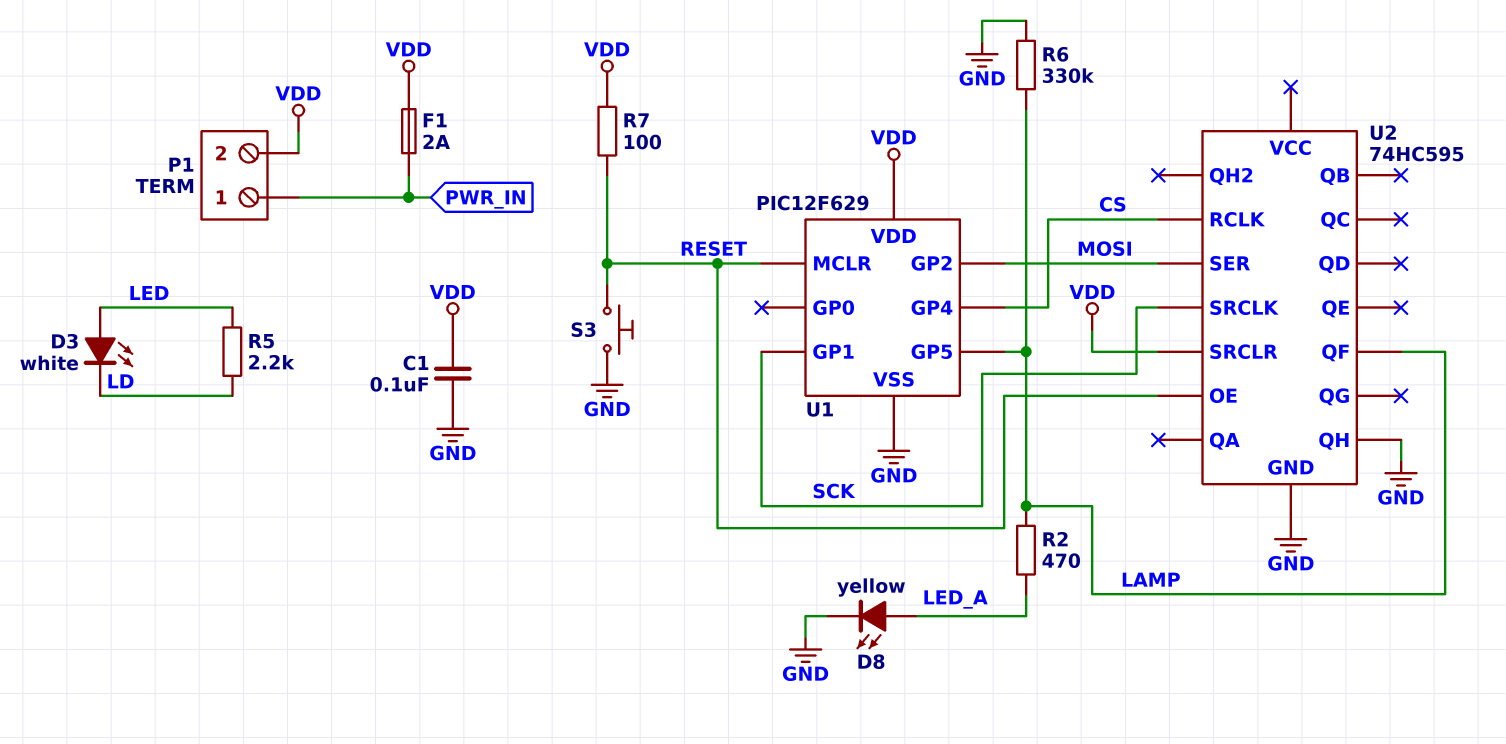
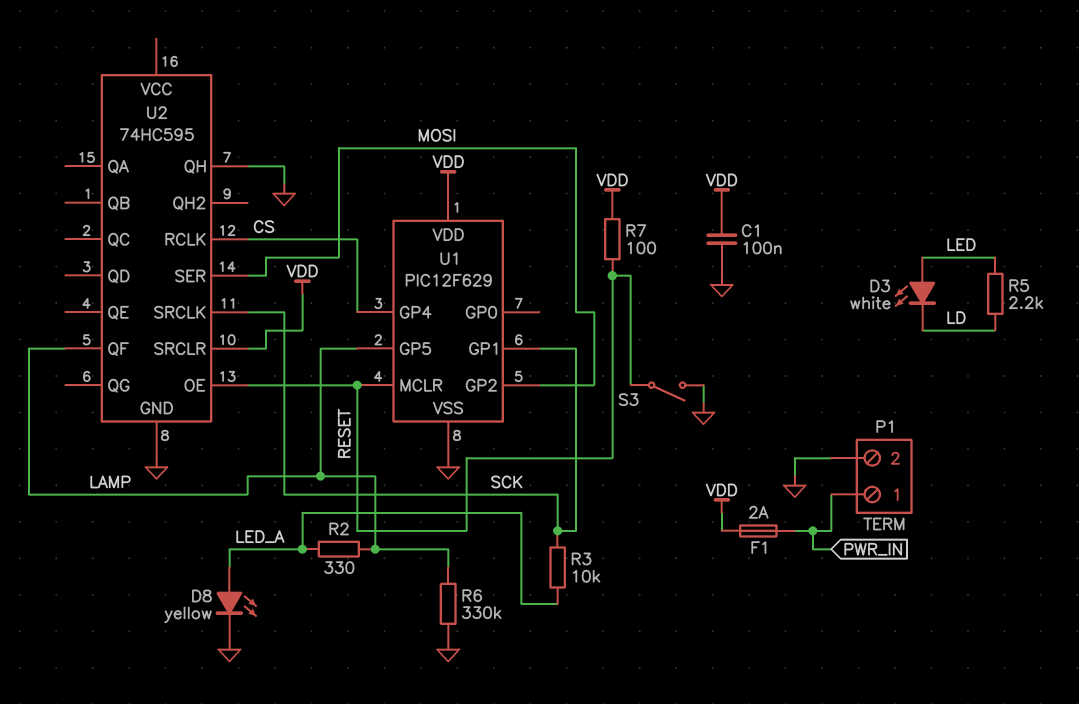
P1 pin 2: VDD -> GND
R2: 470 (LAMP, LED_A) -> 330 (LAMP, LED_A)
R3: none -> 10k (LED_A, SCK)
S3: button (GND, RESET) -> switch (GND, RESET)

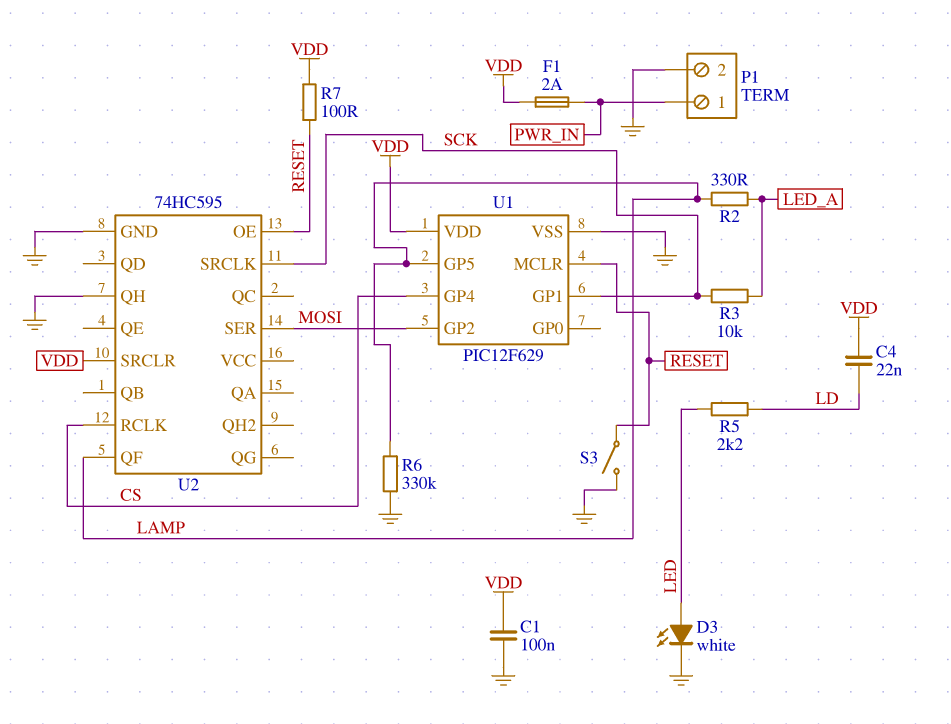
C4: none -> 22nF (LD, VDD)
D3: LED white (A LED, K LD) -> LED white (A LED, K GND)
D8: LED yellow (A LED_A, K GND) -> none

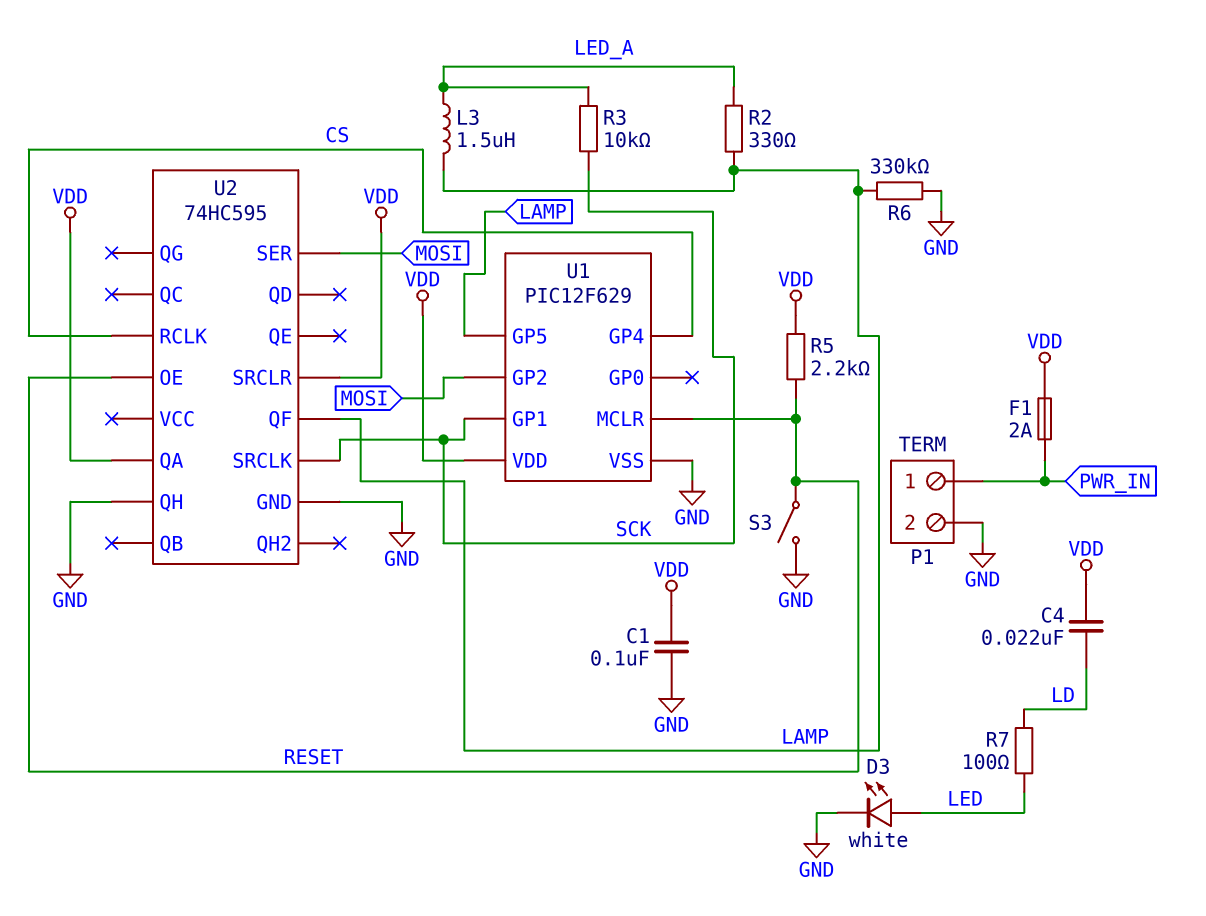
L3: none -> 1.5uH (LAMP, LED_A)
R5: 2.2k (LD, LED) -> 2.2k (RESET, VDD)
R7: 100 (RESET, VDD) -> 100 (LD, LED)
U2 pin QA: none -> VDD

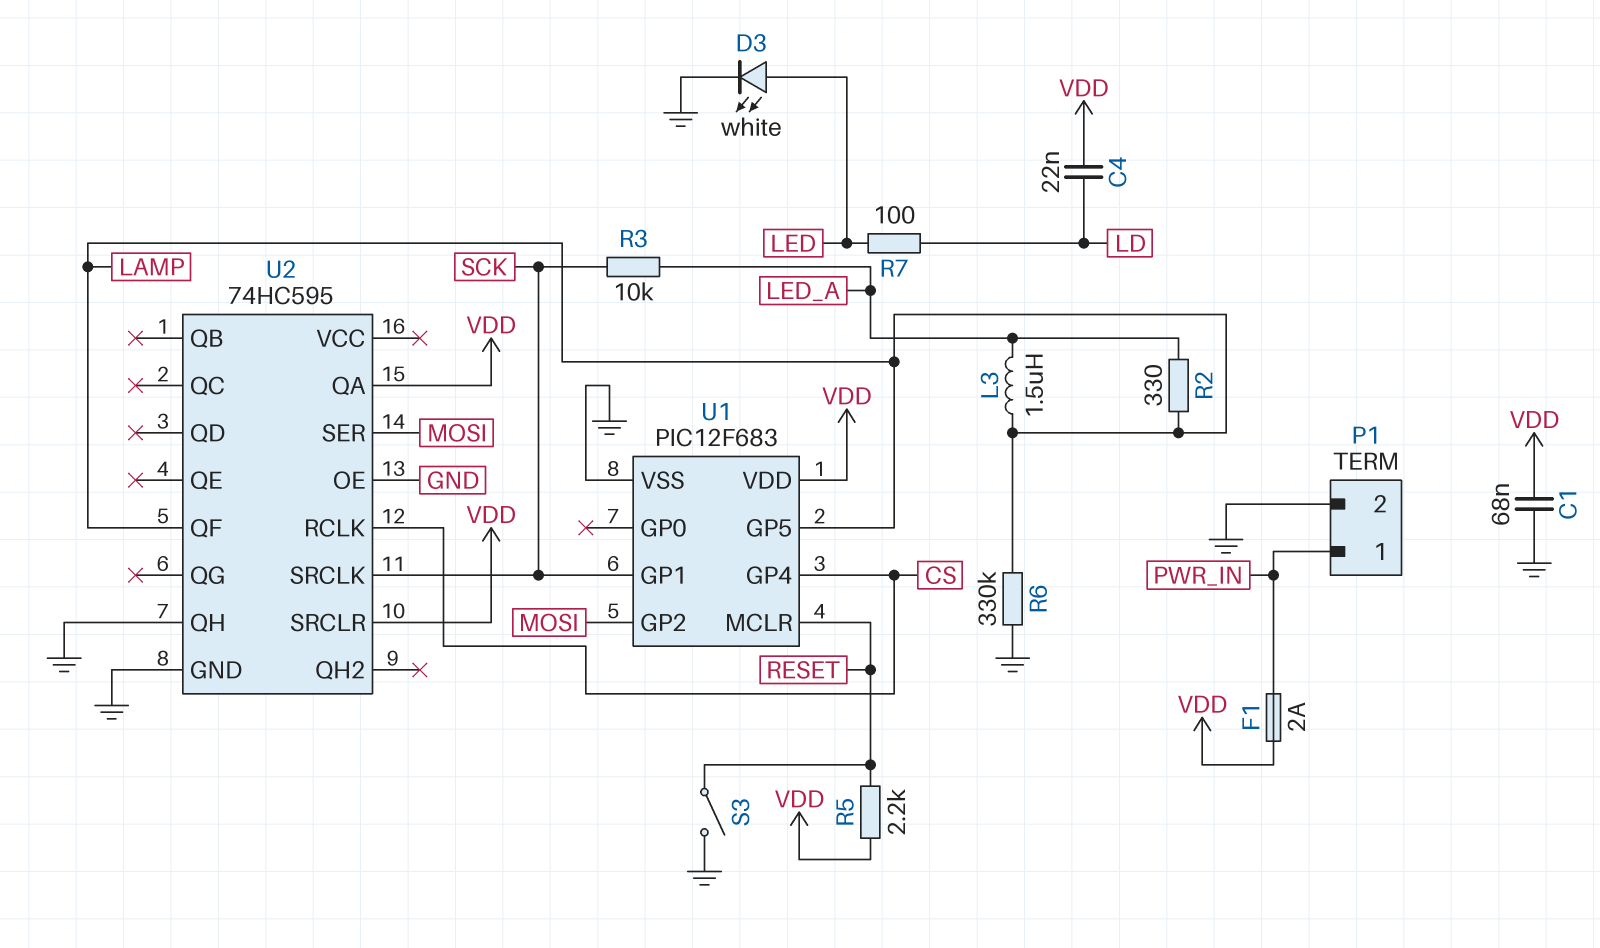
C1: 100nF (GND, VDD) -> 68nF (GND, VDD)
U1: PIC12F629 -> PIC12F683
U2 pin OE: RESET -> GND

